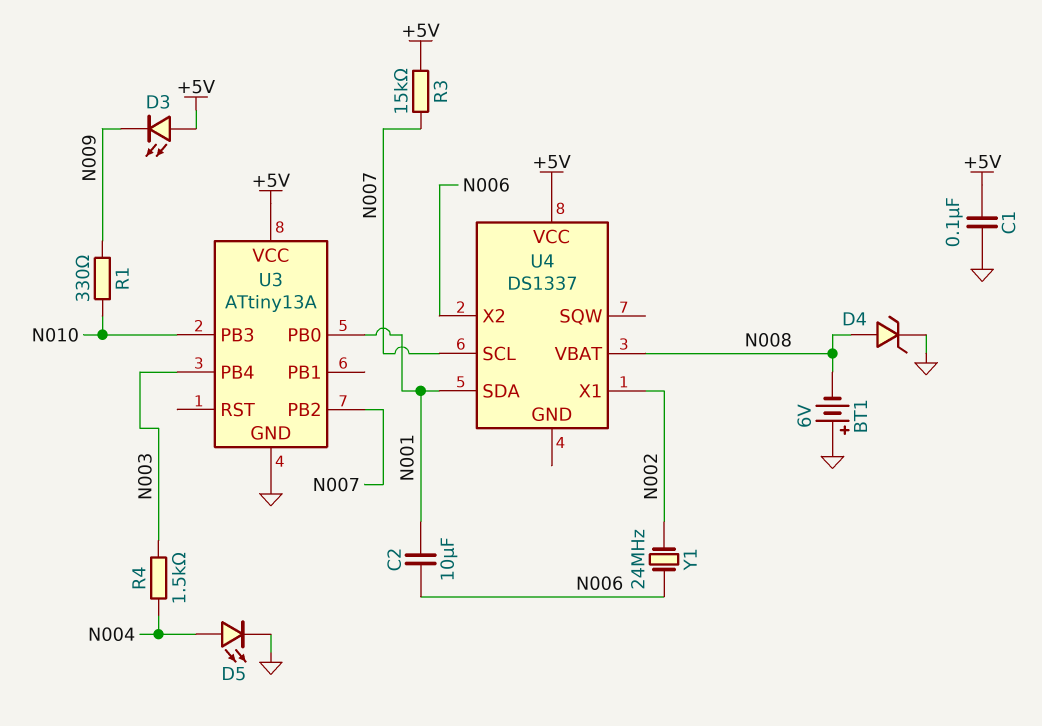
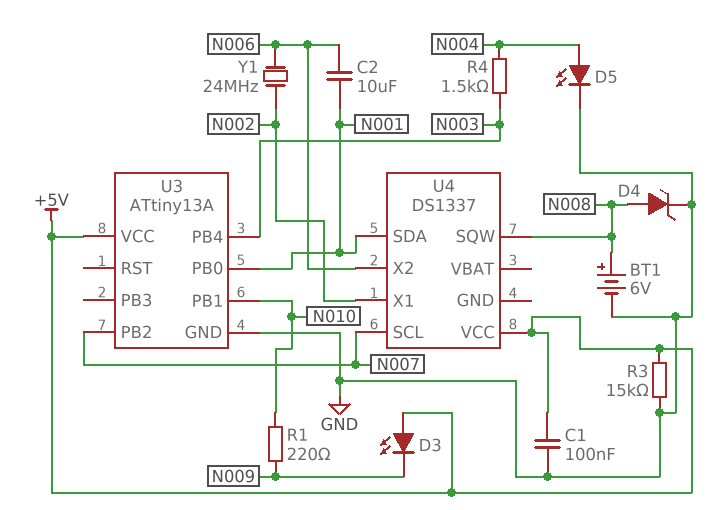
BT1: 6V (plus GND, minus N008) -> 6V (plus N008, minus GND)
R1: 330 (N009, N010) -> 220 (N009, N010)
R3: 15k (+5V, N007) -> 15k (+5V, GND)
U3 pin PB1: none -> N010
U3 pin PB3: N010 -> none
U4 pin SQW: none -> N008
U4 pin VBAT: N008 -> none

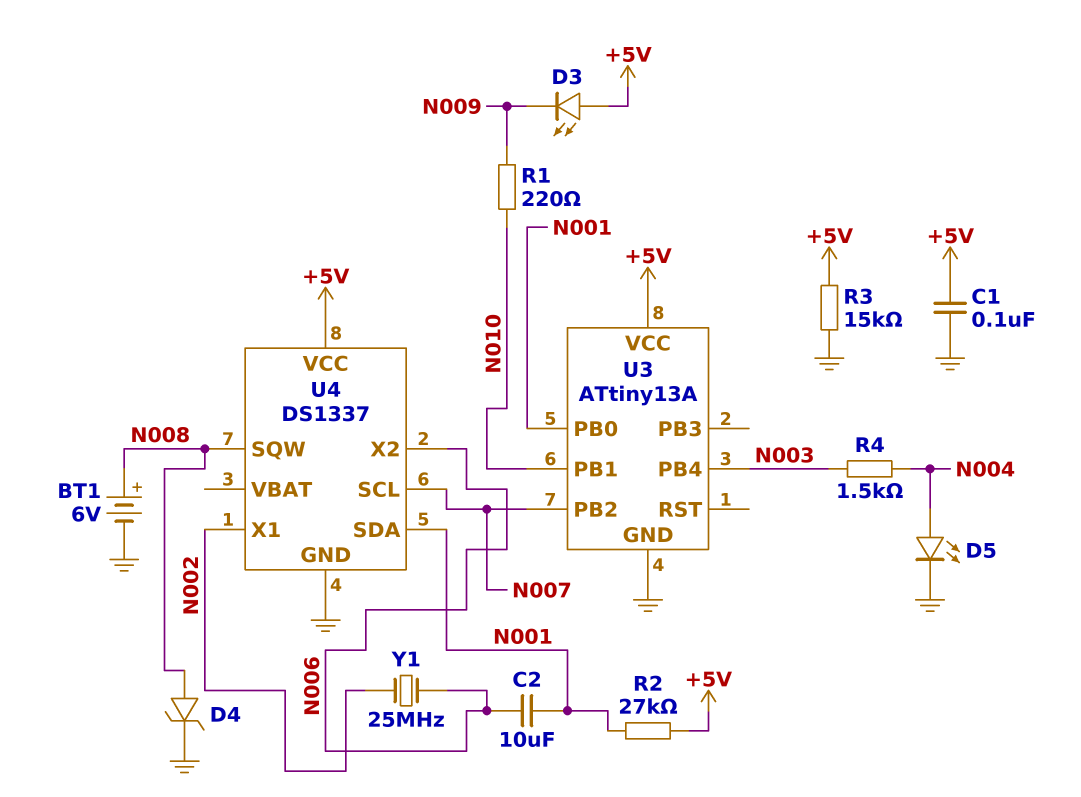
R2: none -> 27k (+5V, N001)
U4 pin GND: none -> GND
Y1: 24MHz (N002, N006) -> 25MHz (N002, N006)

